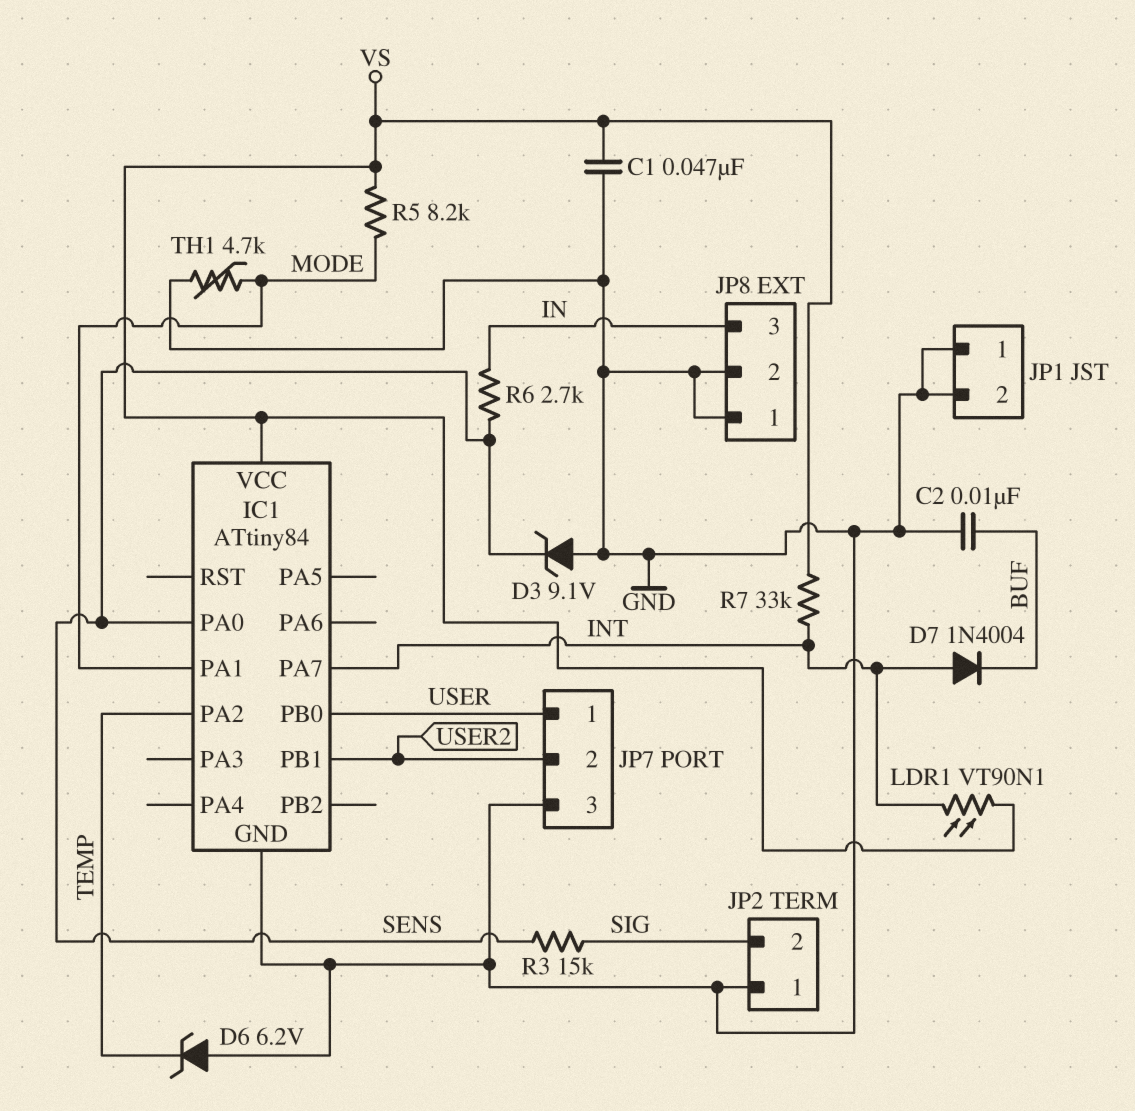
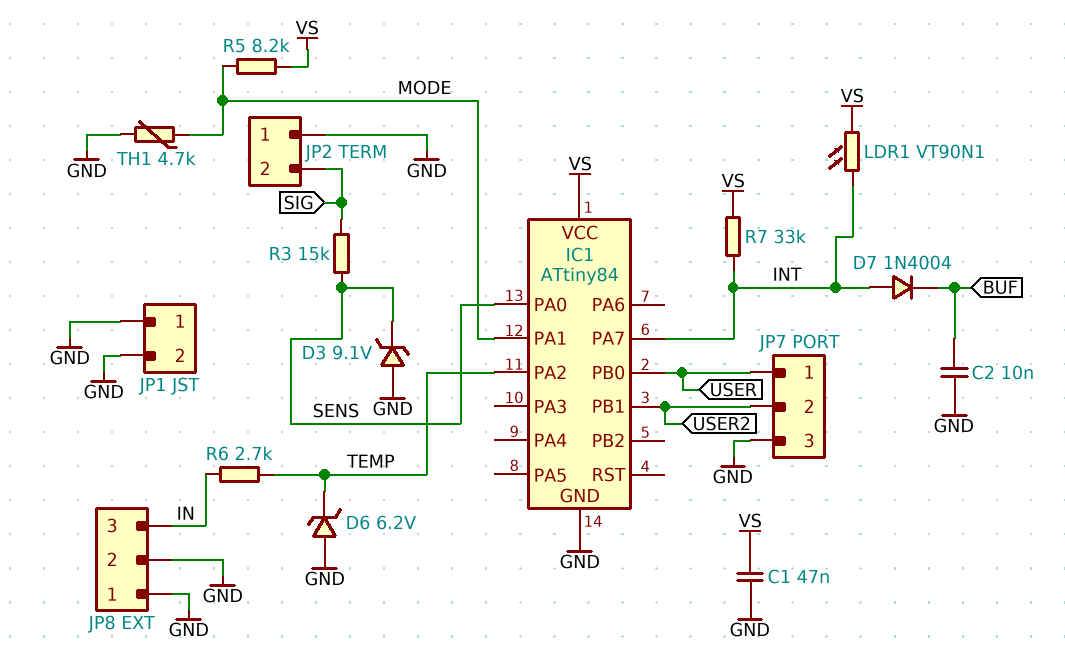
R6: 2.7k (IN, SENS) -> 2.7k (IN, TEMP)

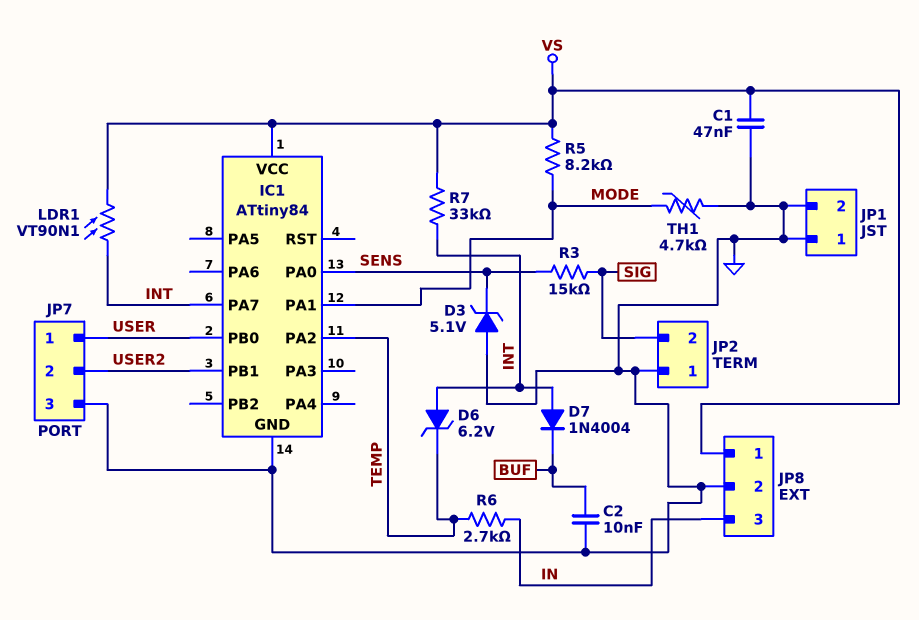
D3: zener 9.1V (A GND, K SENS) -> zener 5.1V (A GND, K SENS)
D6: zener 6.2V (A GND, K TEMP) -> zener 6.2V (A INT, K TEMP)
JP8 pin 1: GND -> VS

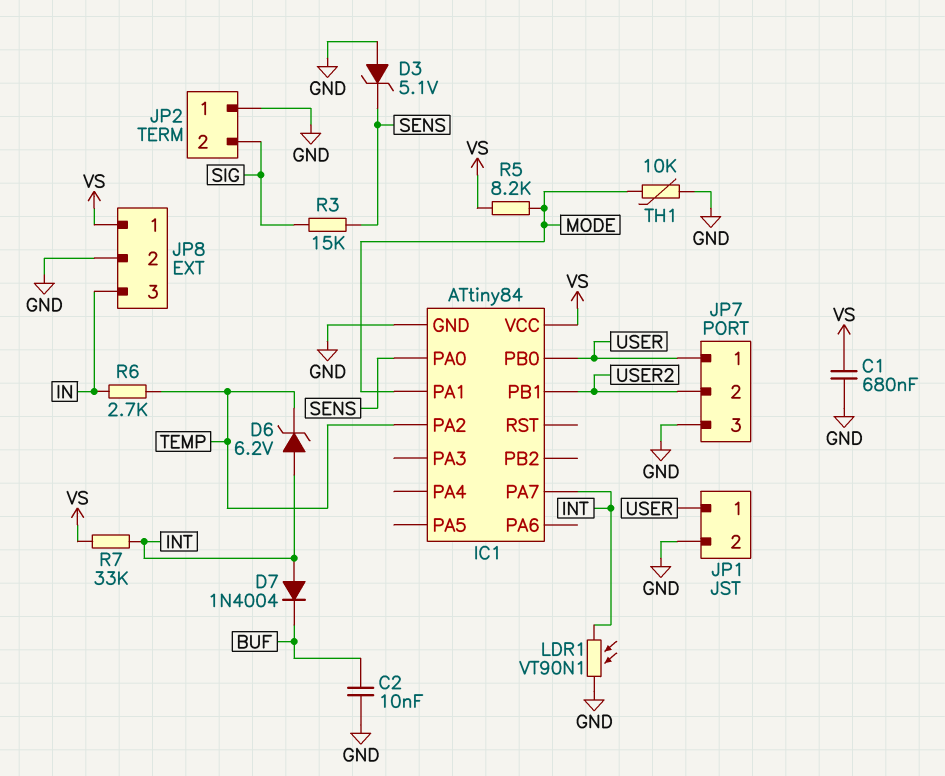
C1: 47nF (GND, VS) -> 680nF (GND, VS)
JP1 pin 1: GND -> USER
LDR1: VT90N1 (INT, VS) -> VT90N1 (GND, INT)
TH1: 4.7k (GND, MODE) -> 10k (GND, MODE)

